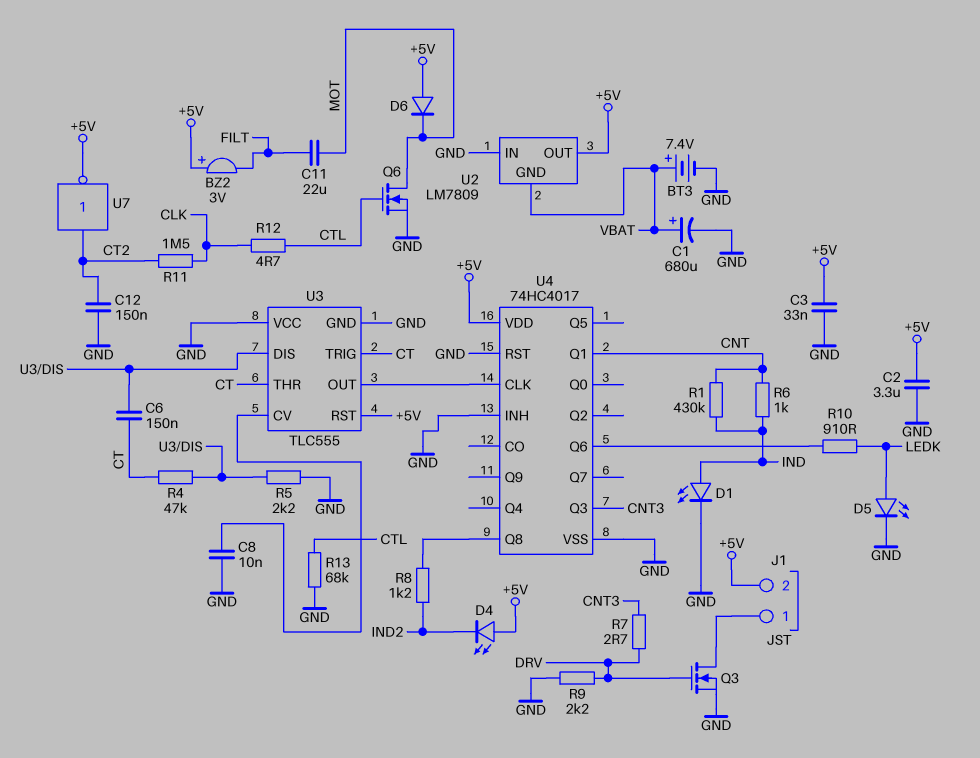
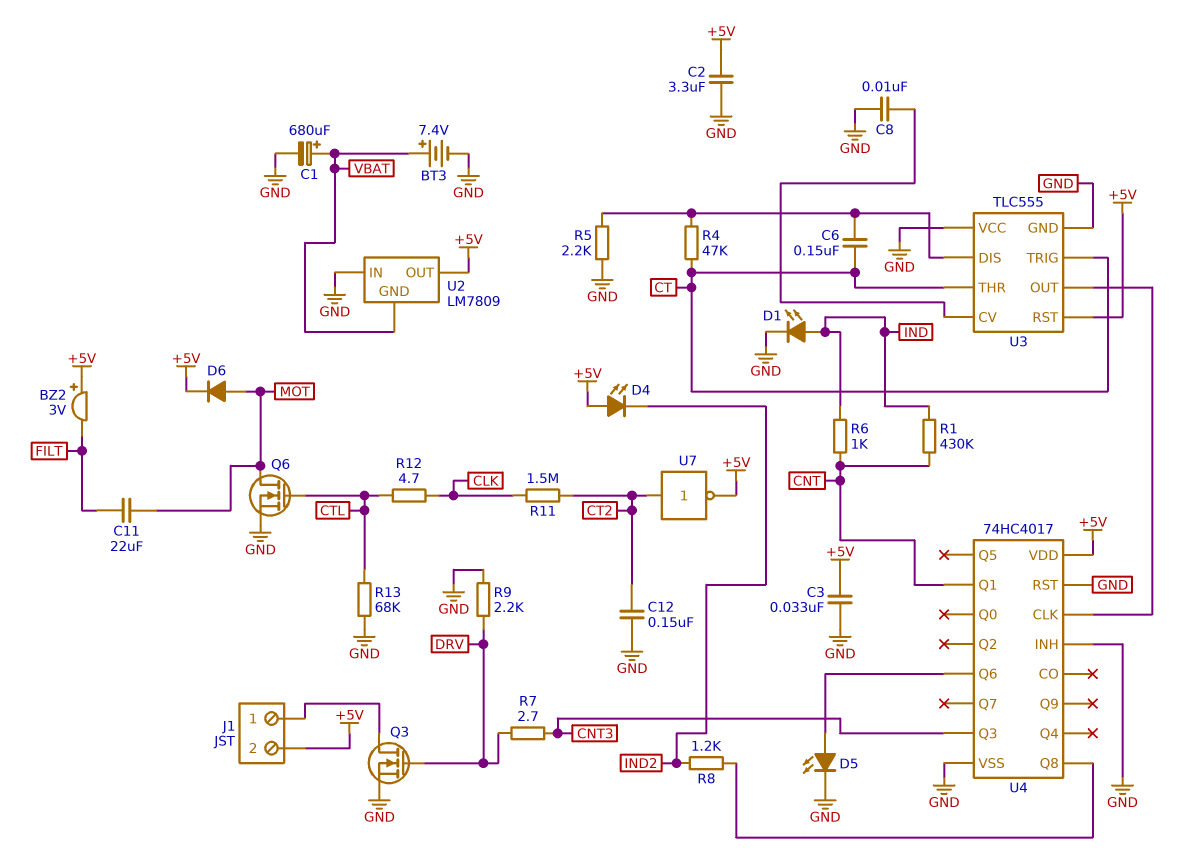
D5: LED (A LEDK, K GND) -> LED (A U4/Q6, K GND)
D6: diode (A +5V, K MOT) -> diode (A MOT, K +5V)
R10: 910 (LEDK, U4/Q6) -> none

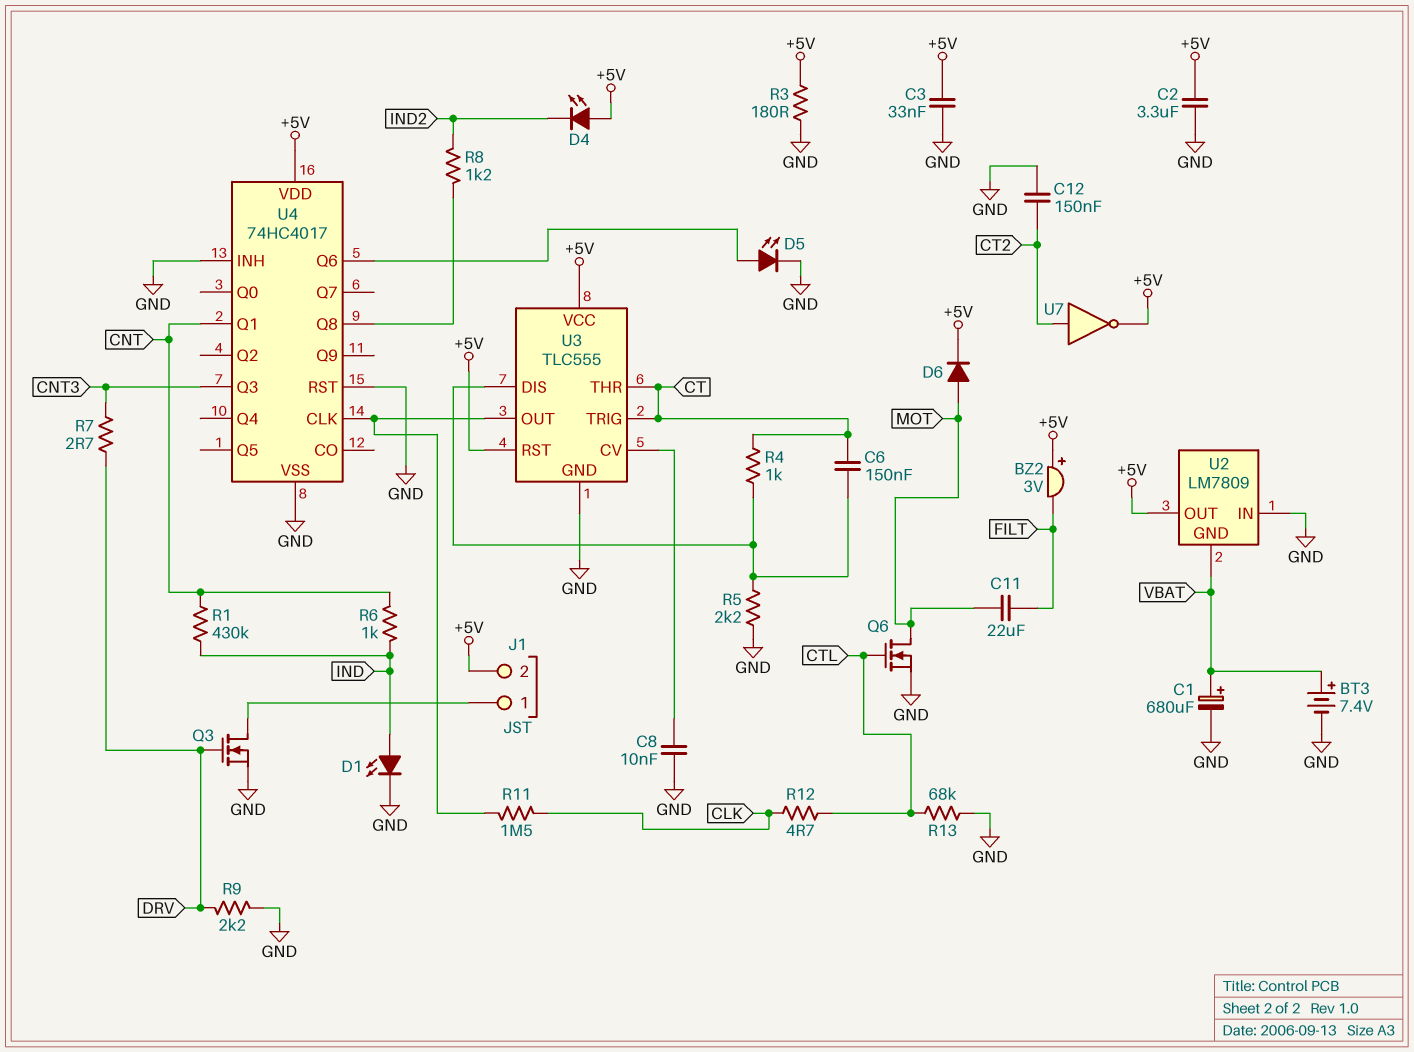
R3: none -> 180 (+5V, GND)
R4: 47k (CT, U3/DIS) -> 1k (CT, U3/DIS)
R11: 1.5M (CLK, CT2) -> 1.5M (CLK, U3/OUT)
U3 pin VCC: GND -> +5V

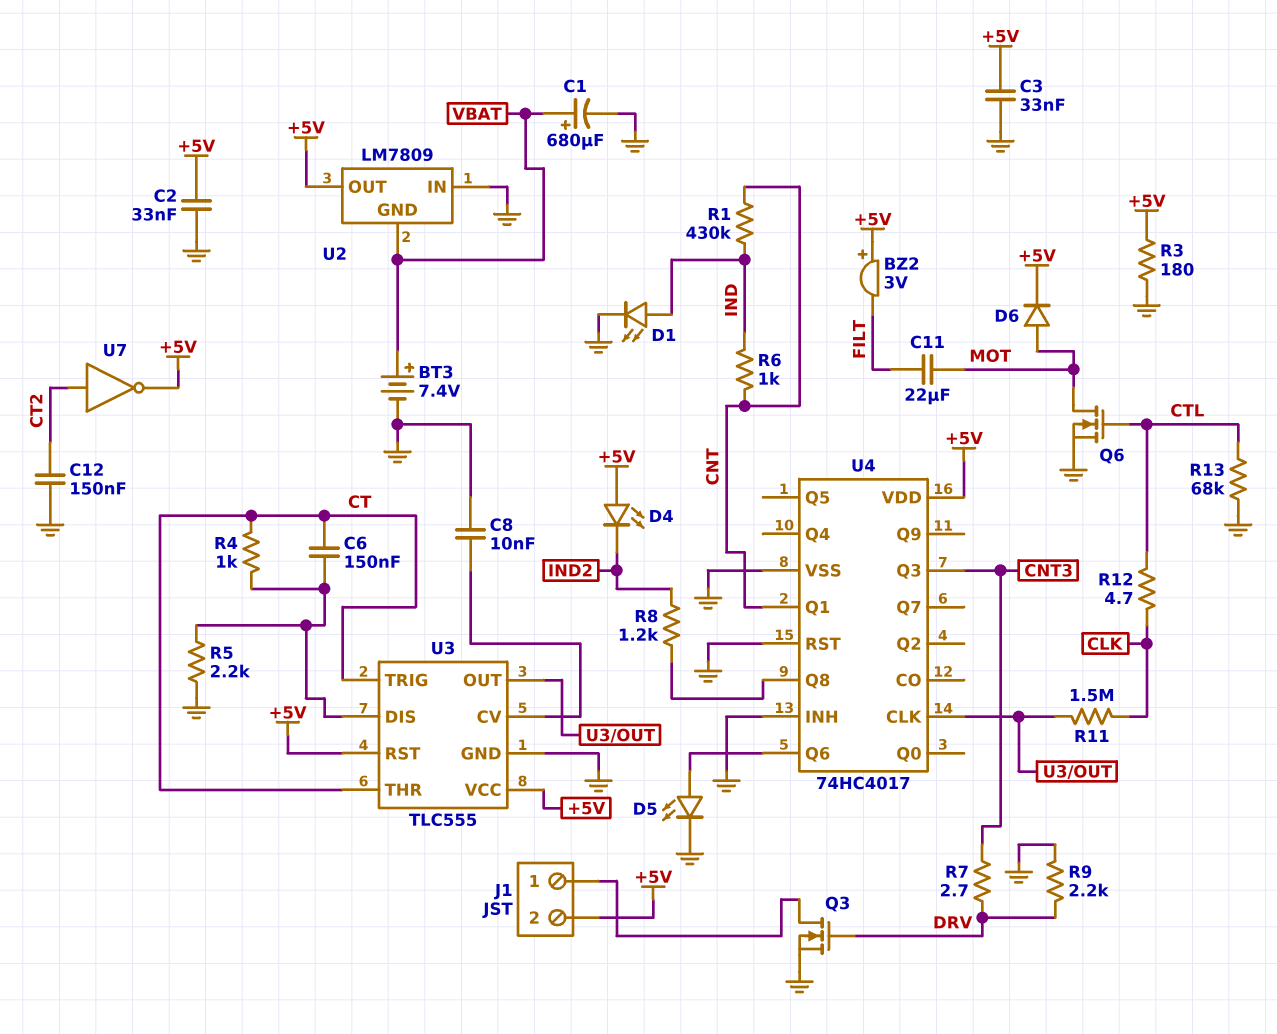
C2: 3.3uF (+5V, GND) -> 33nF (+5V, GND)

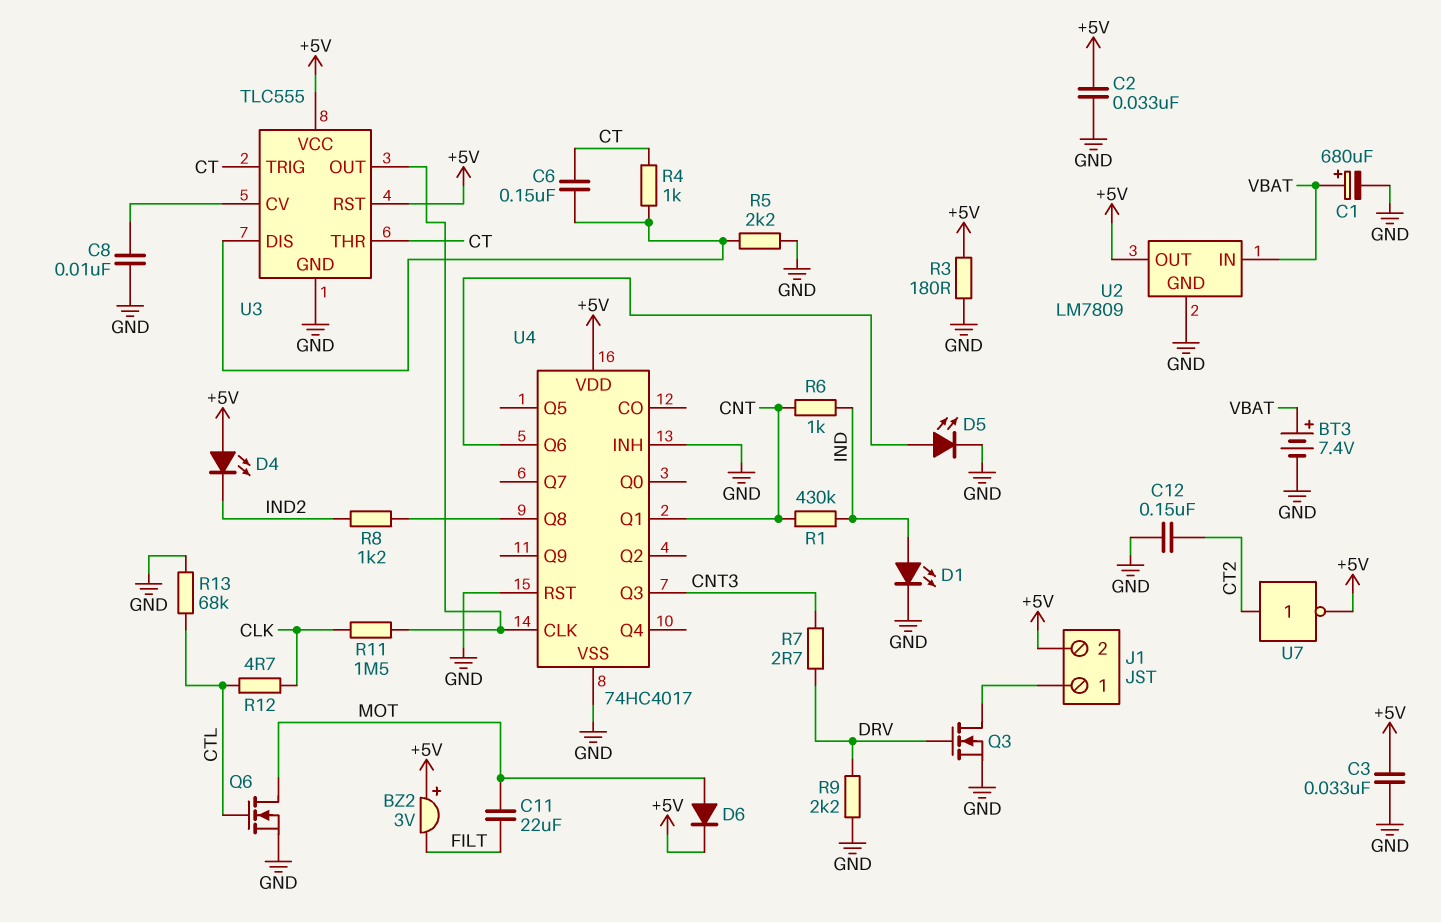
U2 pin GND: VBAT -> GND
U2 pin IN: GND -> VBAT

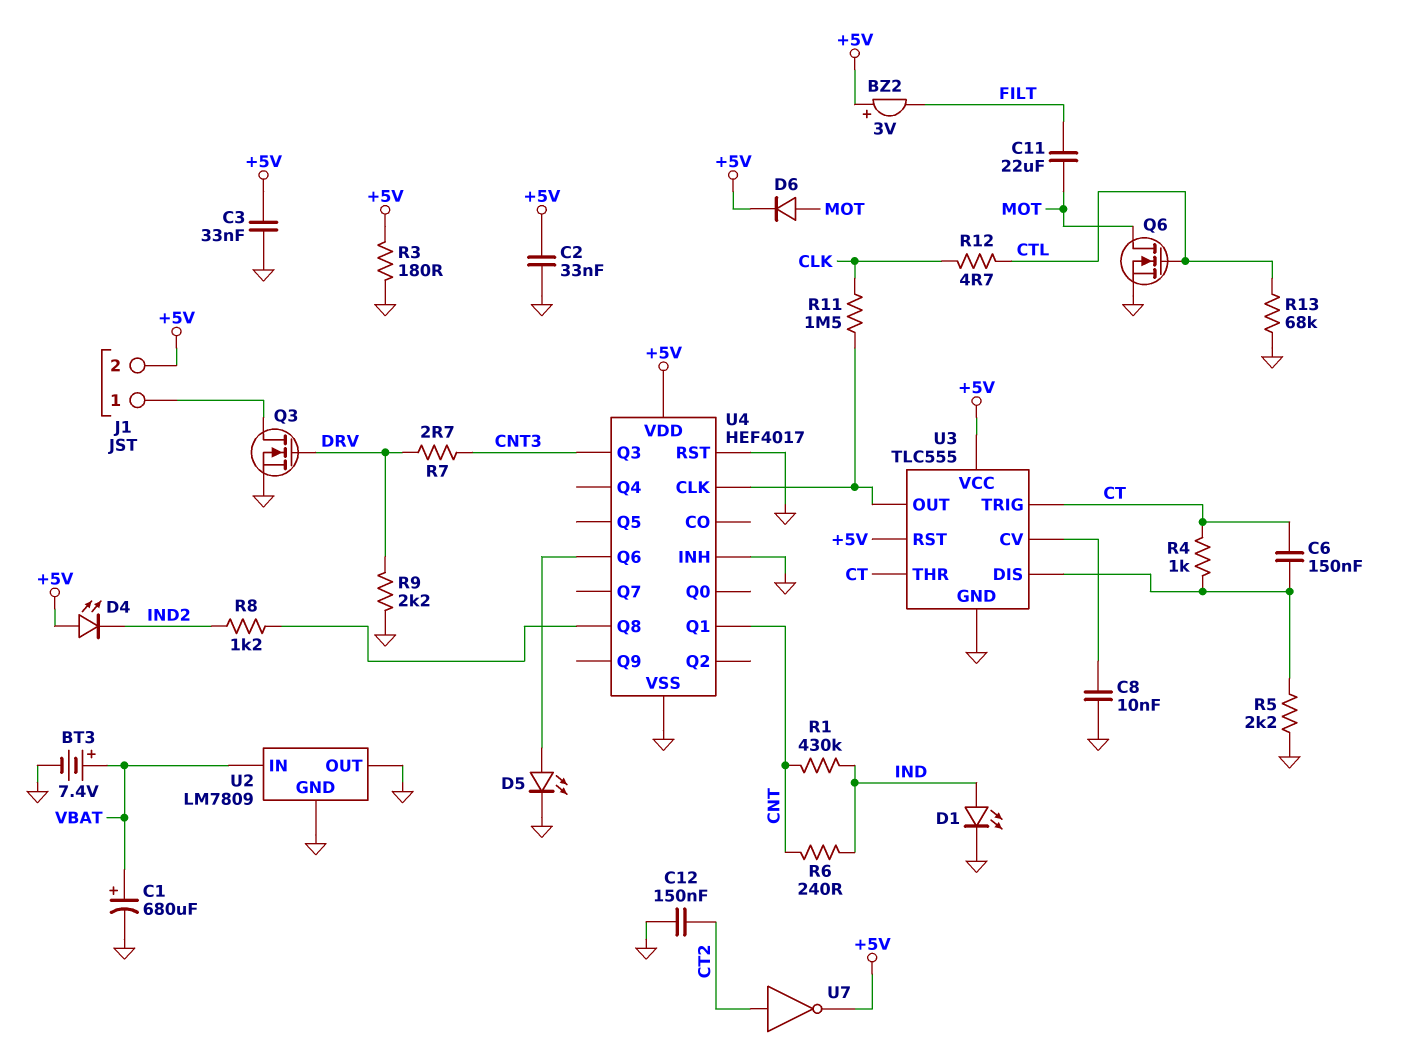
R6: 1k (CNT, IND) -> 240 (CNT, IND)
U2 pin OUT: +5V -> GND
U4: 74HC4017 -> HEF4017

